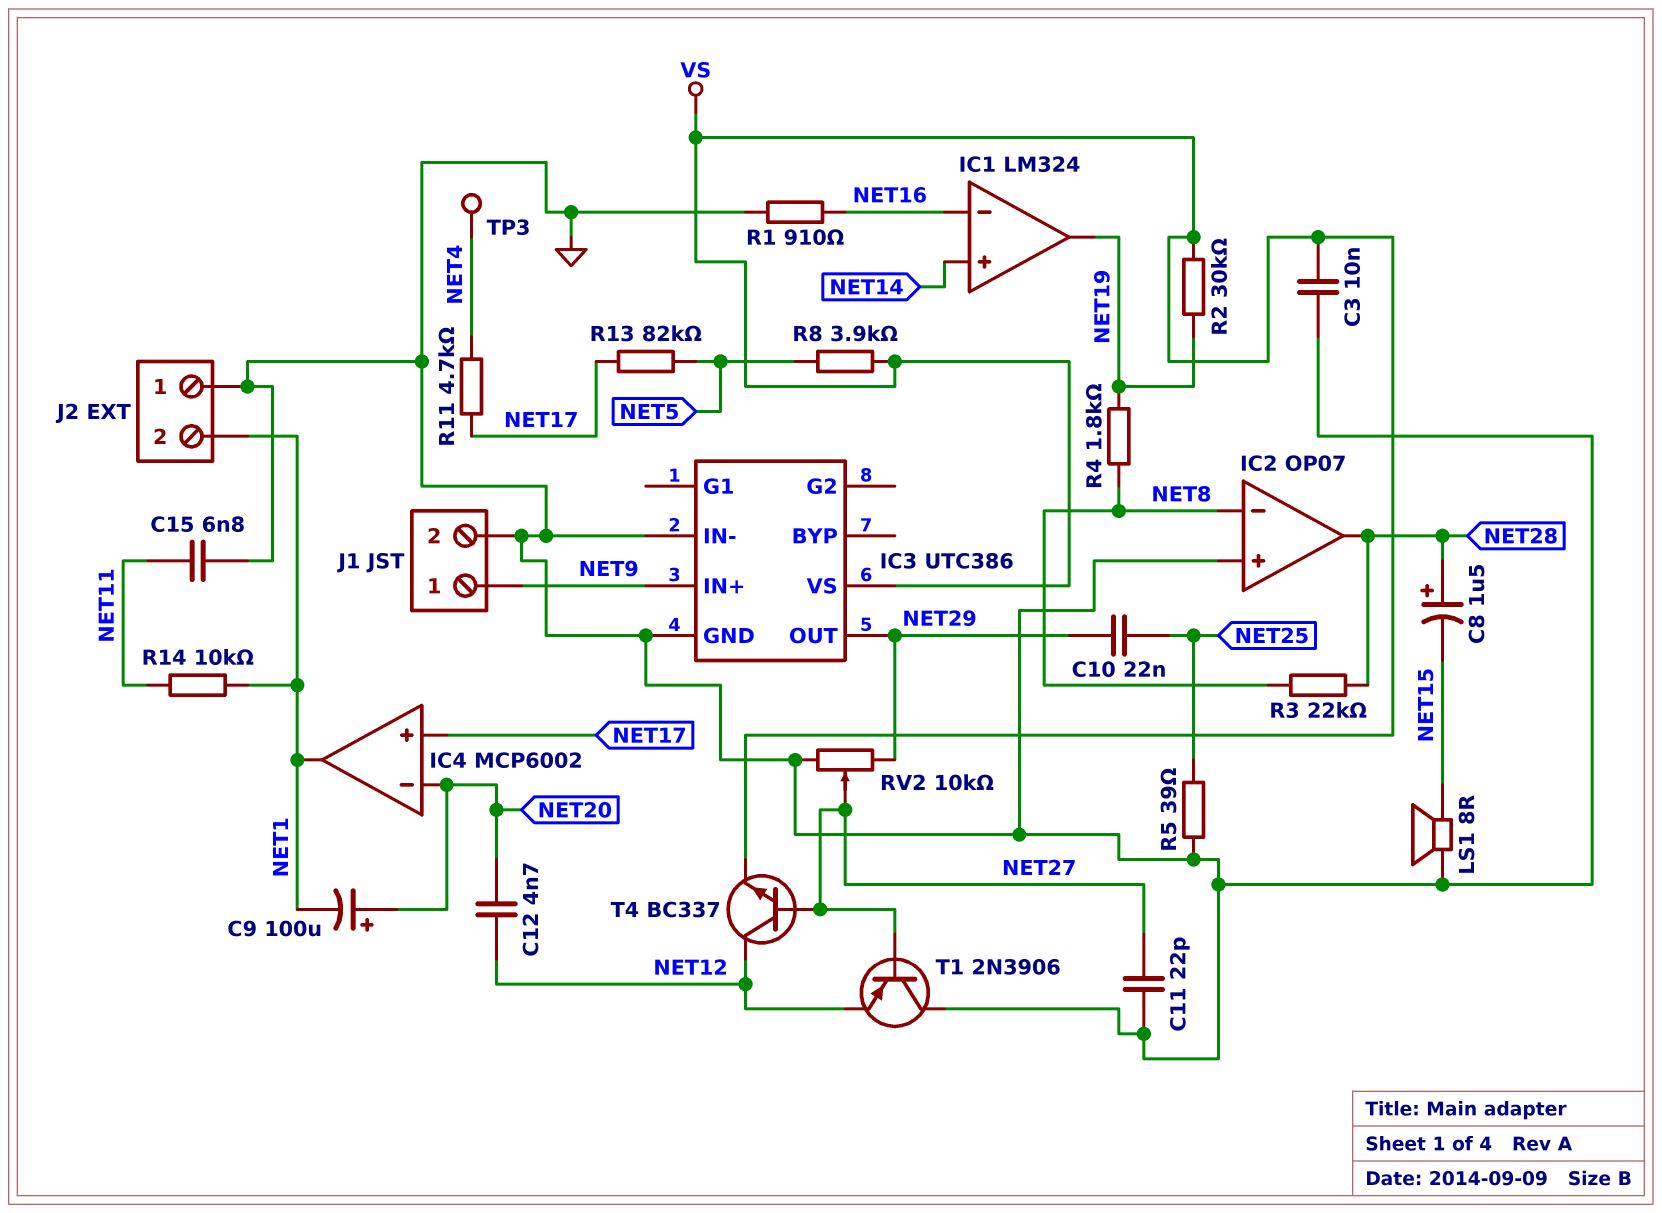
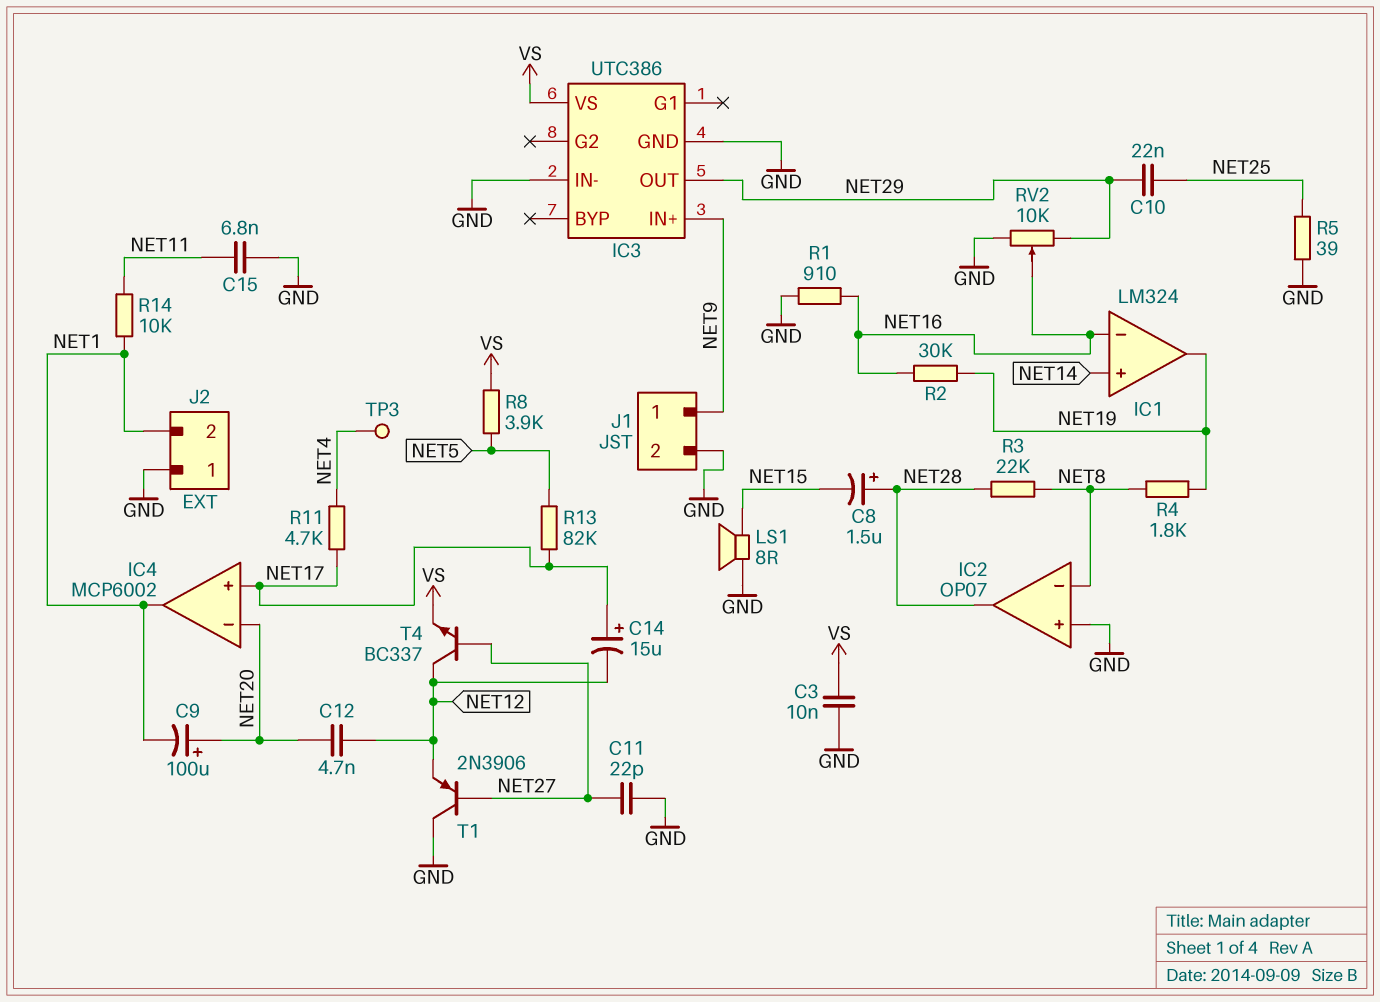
C14: none -> 15uF (plus NET17, minus NET12)
R2: 30k (NET19, VS) -> 30k (NET16, NET19)
RV2: 10k (GND, NET29, wiper NET27) -> 10k (GND, NET29, wiper NET16)

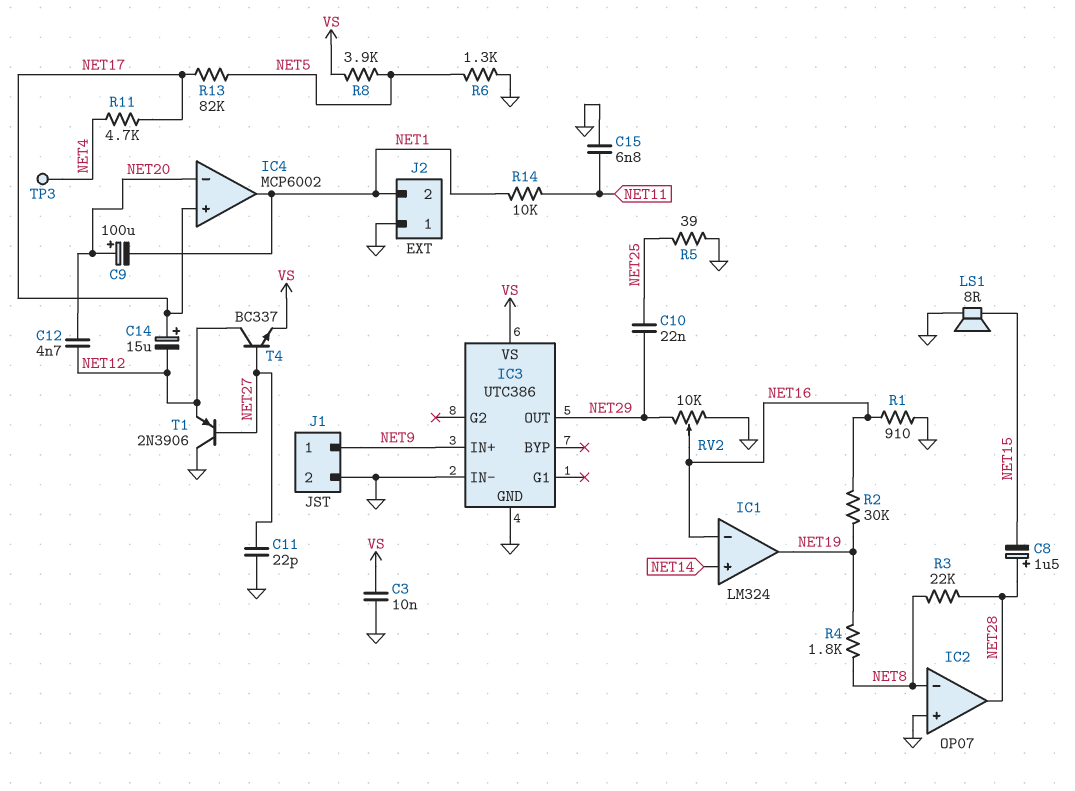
R6: none -> 1.3k (GND, NET5)

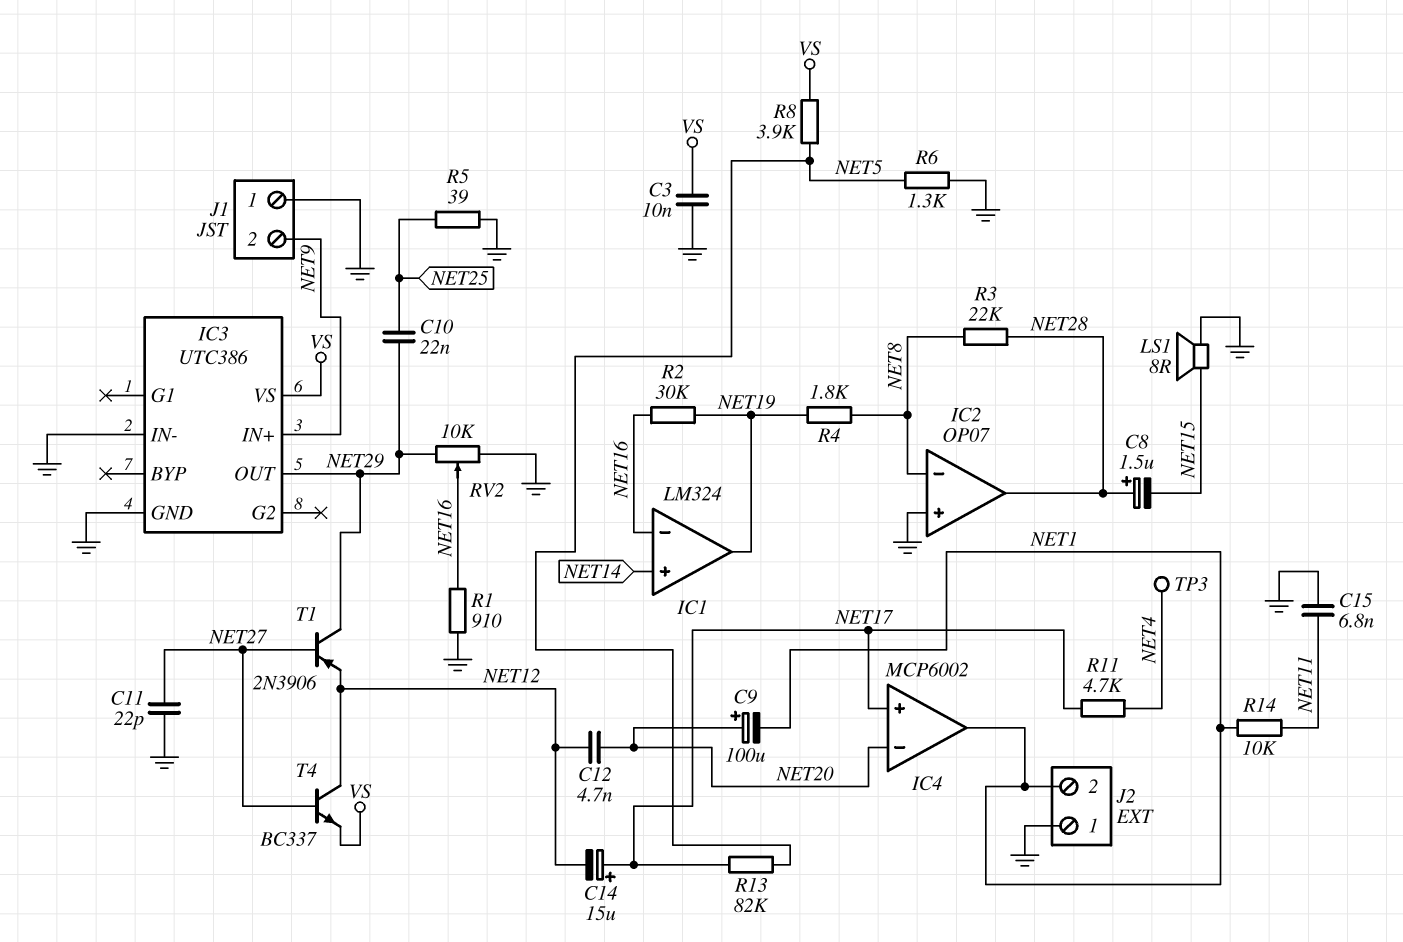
J1 pin 1: NET9 -> GND
J1 pin 2: GND -> NET9
T1: PNP 2N3906 (B NET27, C GND, E NET12) -> PNP 2N3906 (B NET27, C NET29, E NET12)

